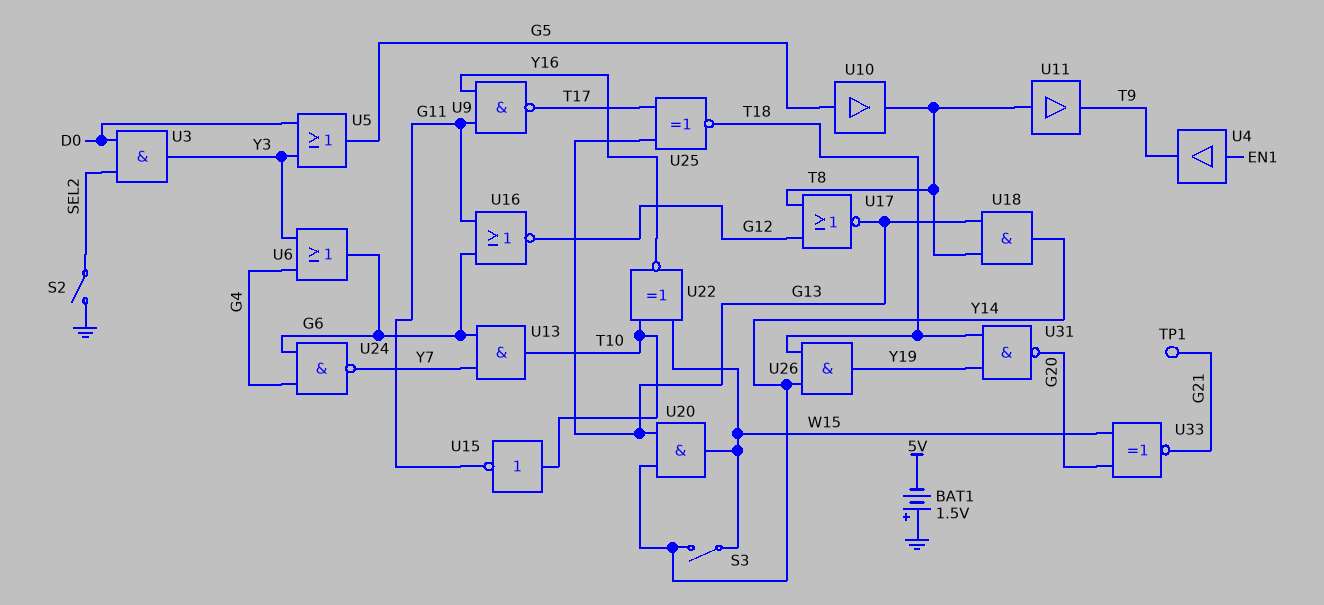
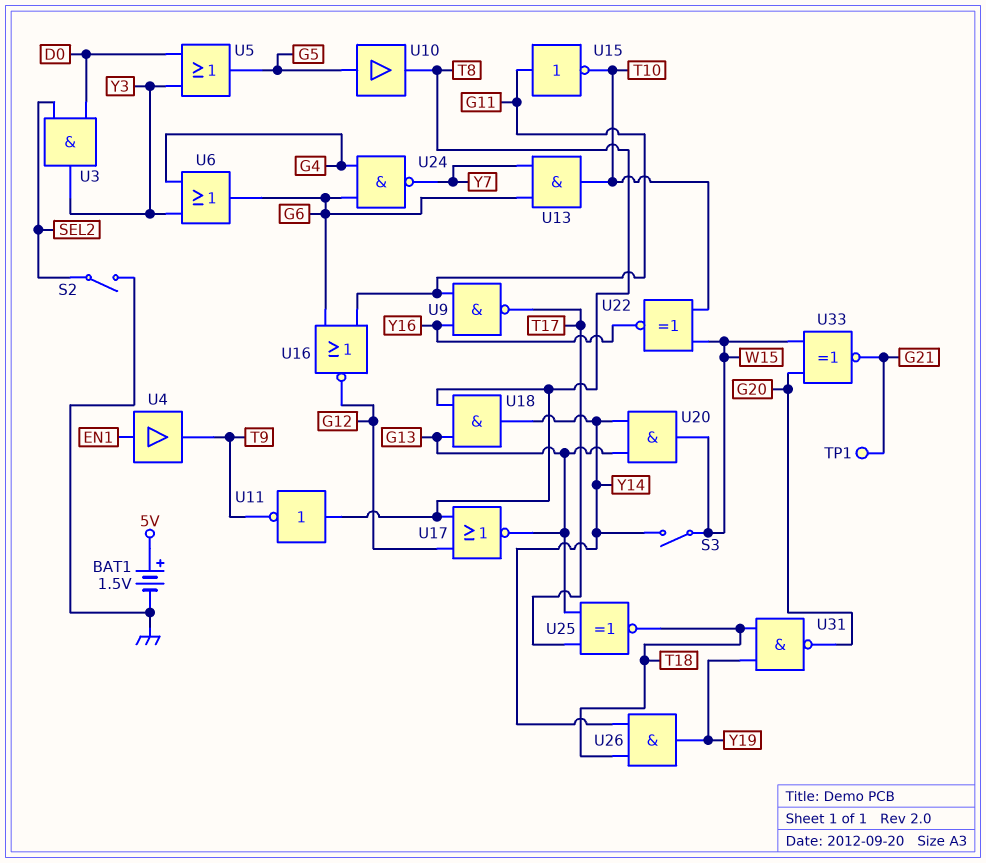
BAT1: 1.5V (plus GND, minus 5V) -> 1.5V (plus 5V, minus GND)
U11: buffer (in T8, out T9) -> NOT (in T8, out T9)
U15: NOT (in T10, out G11) -> NOT (in G11, out T10)

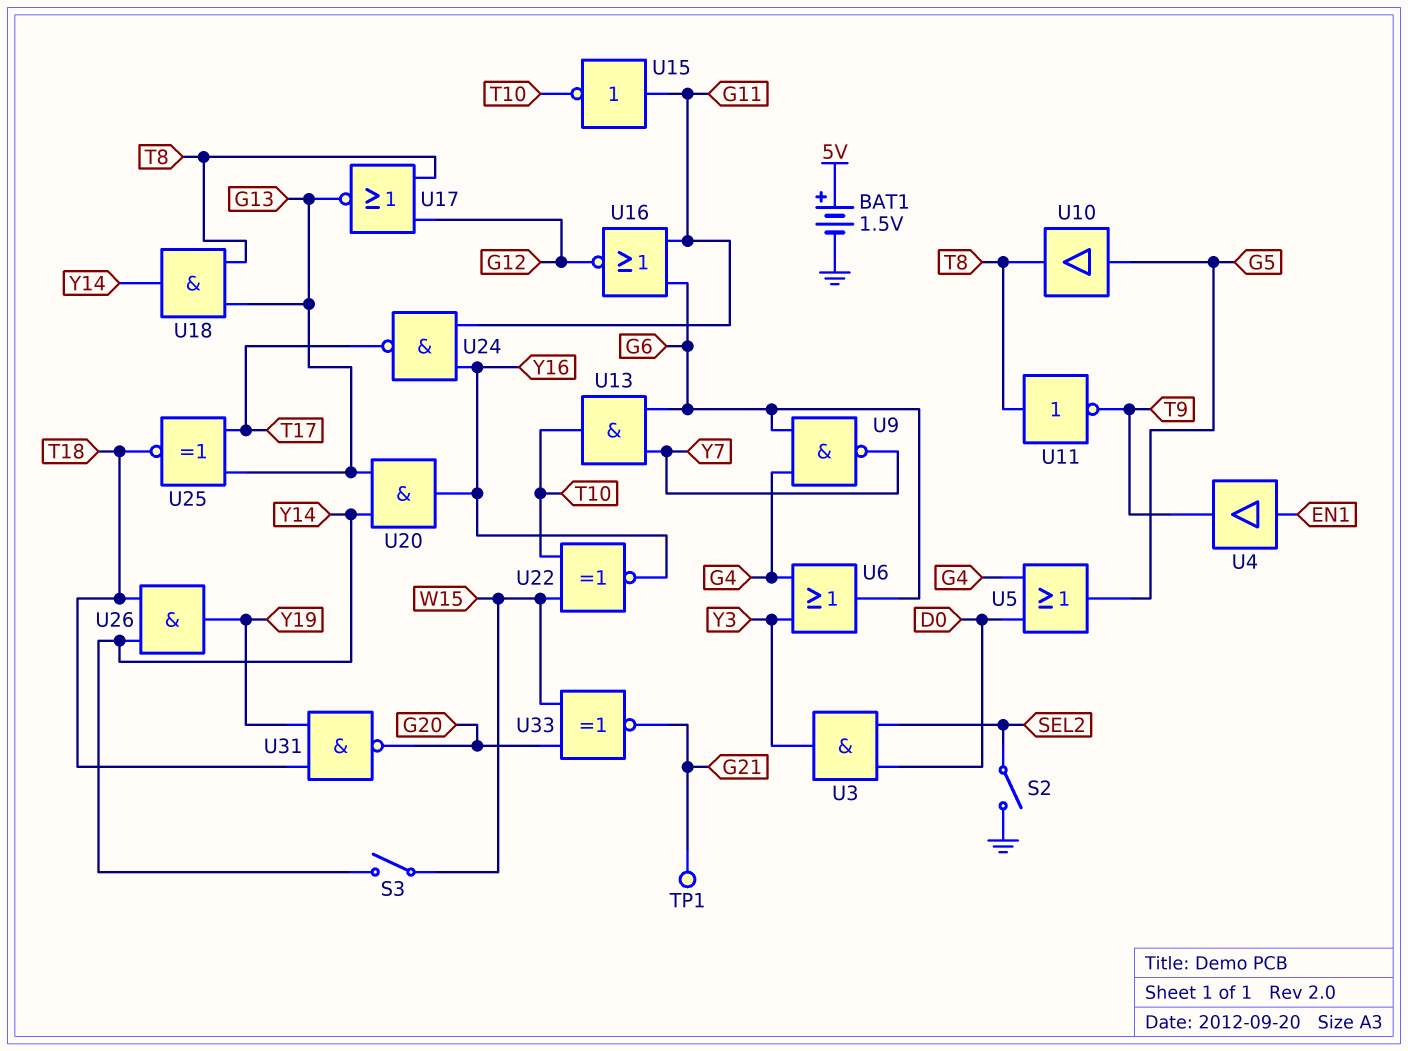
U5: OR (in D0, in Y3, out G5) -> OR (in D0, in G4, out G5)
U9: NAND (in G11, in Y16, out T17) -> NAND (in G4, in G6, out Y7)
U20: AND (in G13, in Y14, out W15) -> AND (in G13, in Y14, out Y16)
U24: NAND (in G4, in G6, out Y7) -> NAND (in G11, in Y16, out T17)

